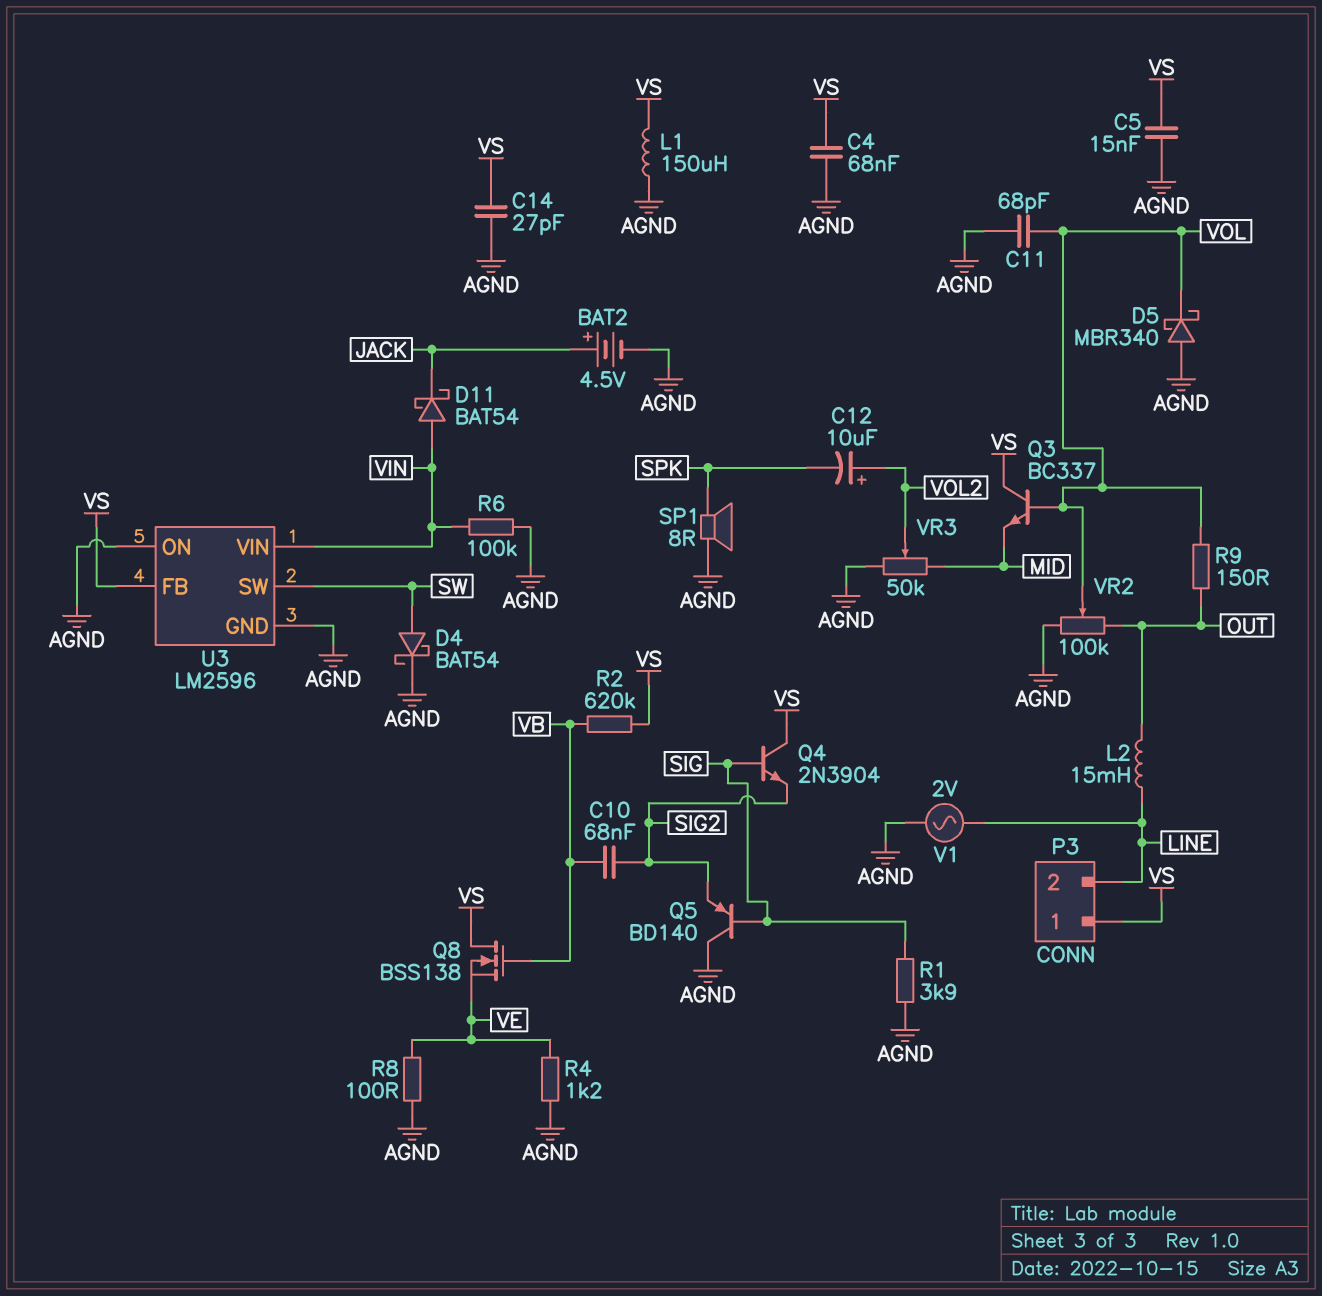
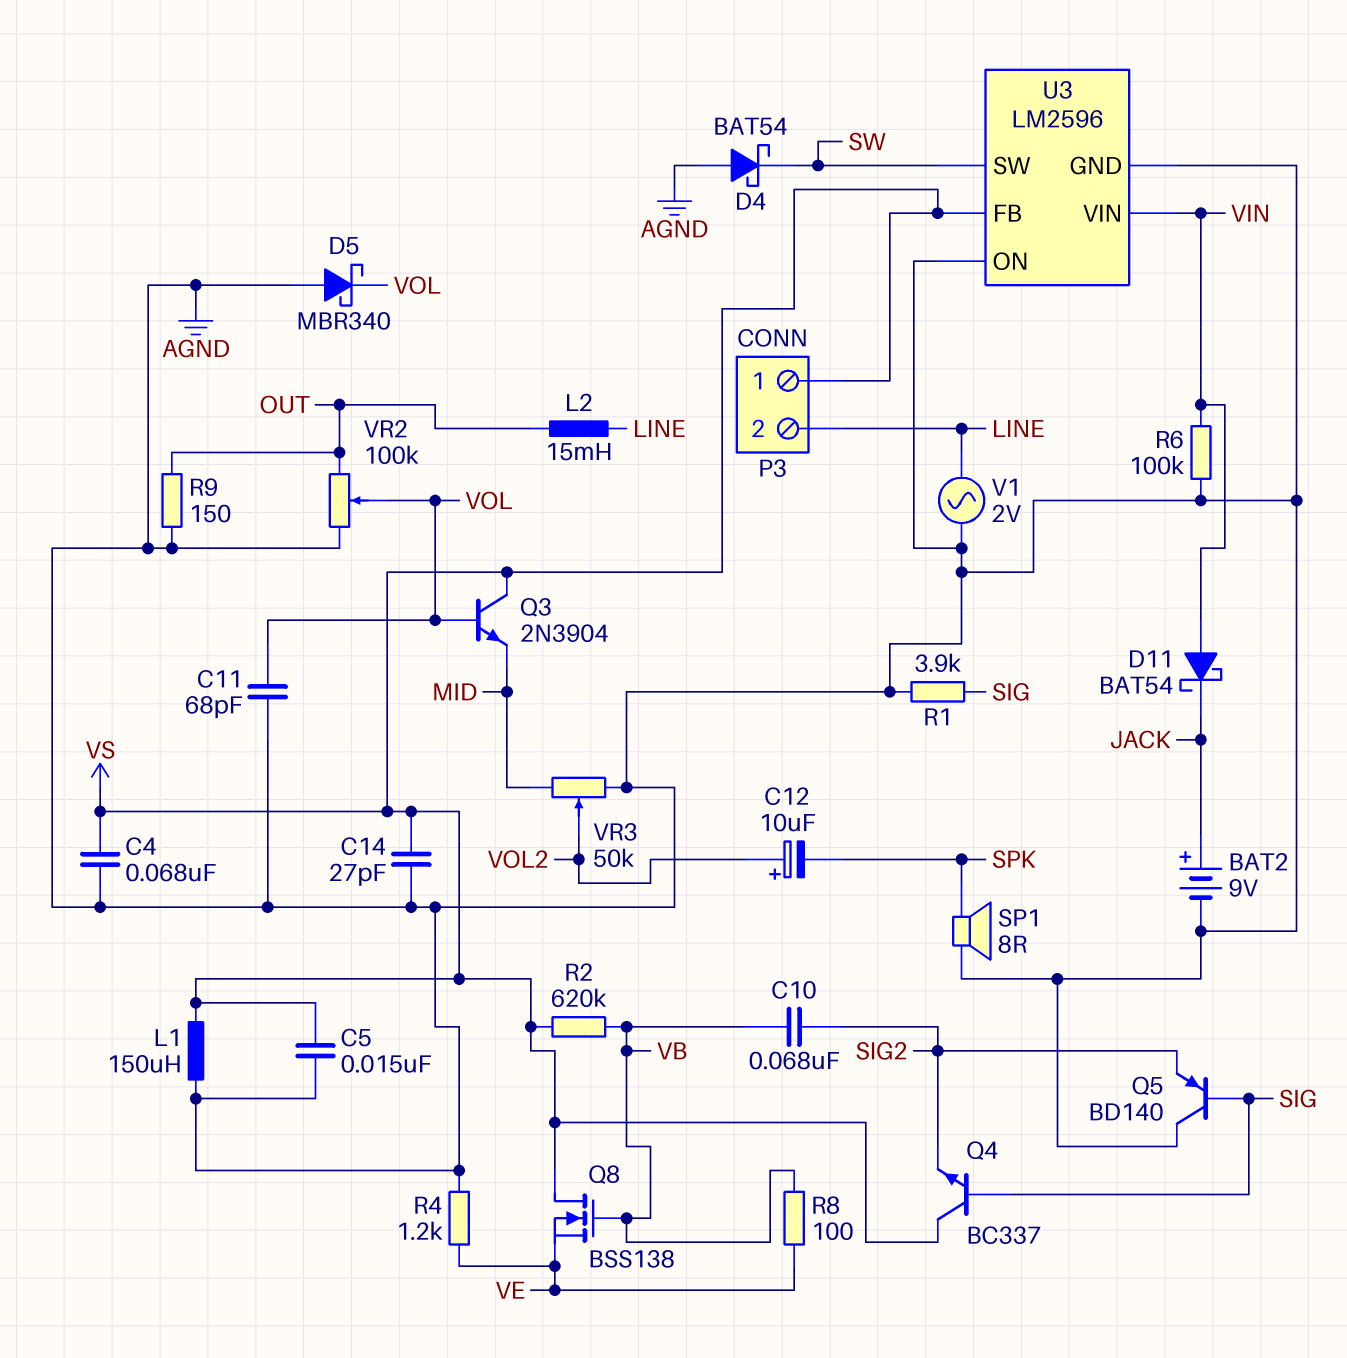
BAT2: 4.5V (plus JACK, minus AGND) -> 9V (plus JACK, minus AGND)
D4: schottky BAT54 (A SW, K AGND) -> schottky BAT54 (A AGND, K SW)
Q3: NPN BC337 (B VOL, C VS, E MID) -> NPN 2N3904 (B VOL, C VS, E MID)
Q4: NPN 2N3904 (B SIG, C VS, E SIG2) -> NPN BC337 (B SIG, C VS, E SIG2)
R8: 100 (AGND, VE) -> 100 (VB, VE)
R9: 150 (OUT, VOL) -> 150 (AGND, OUT)

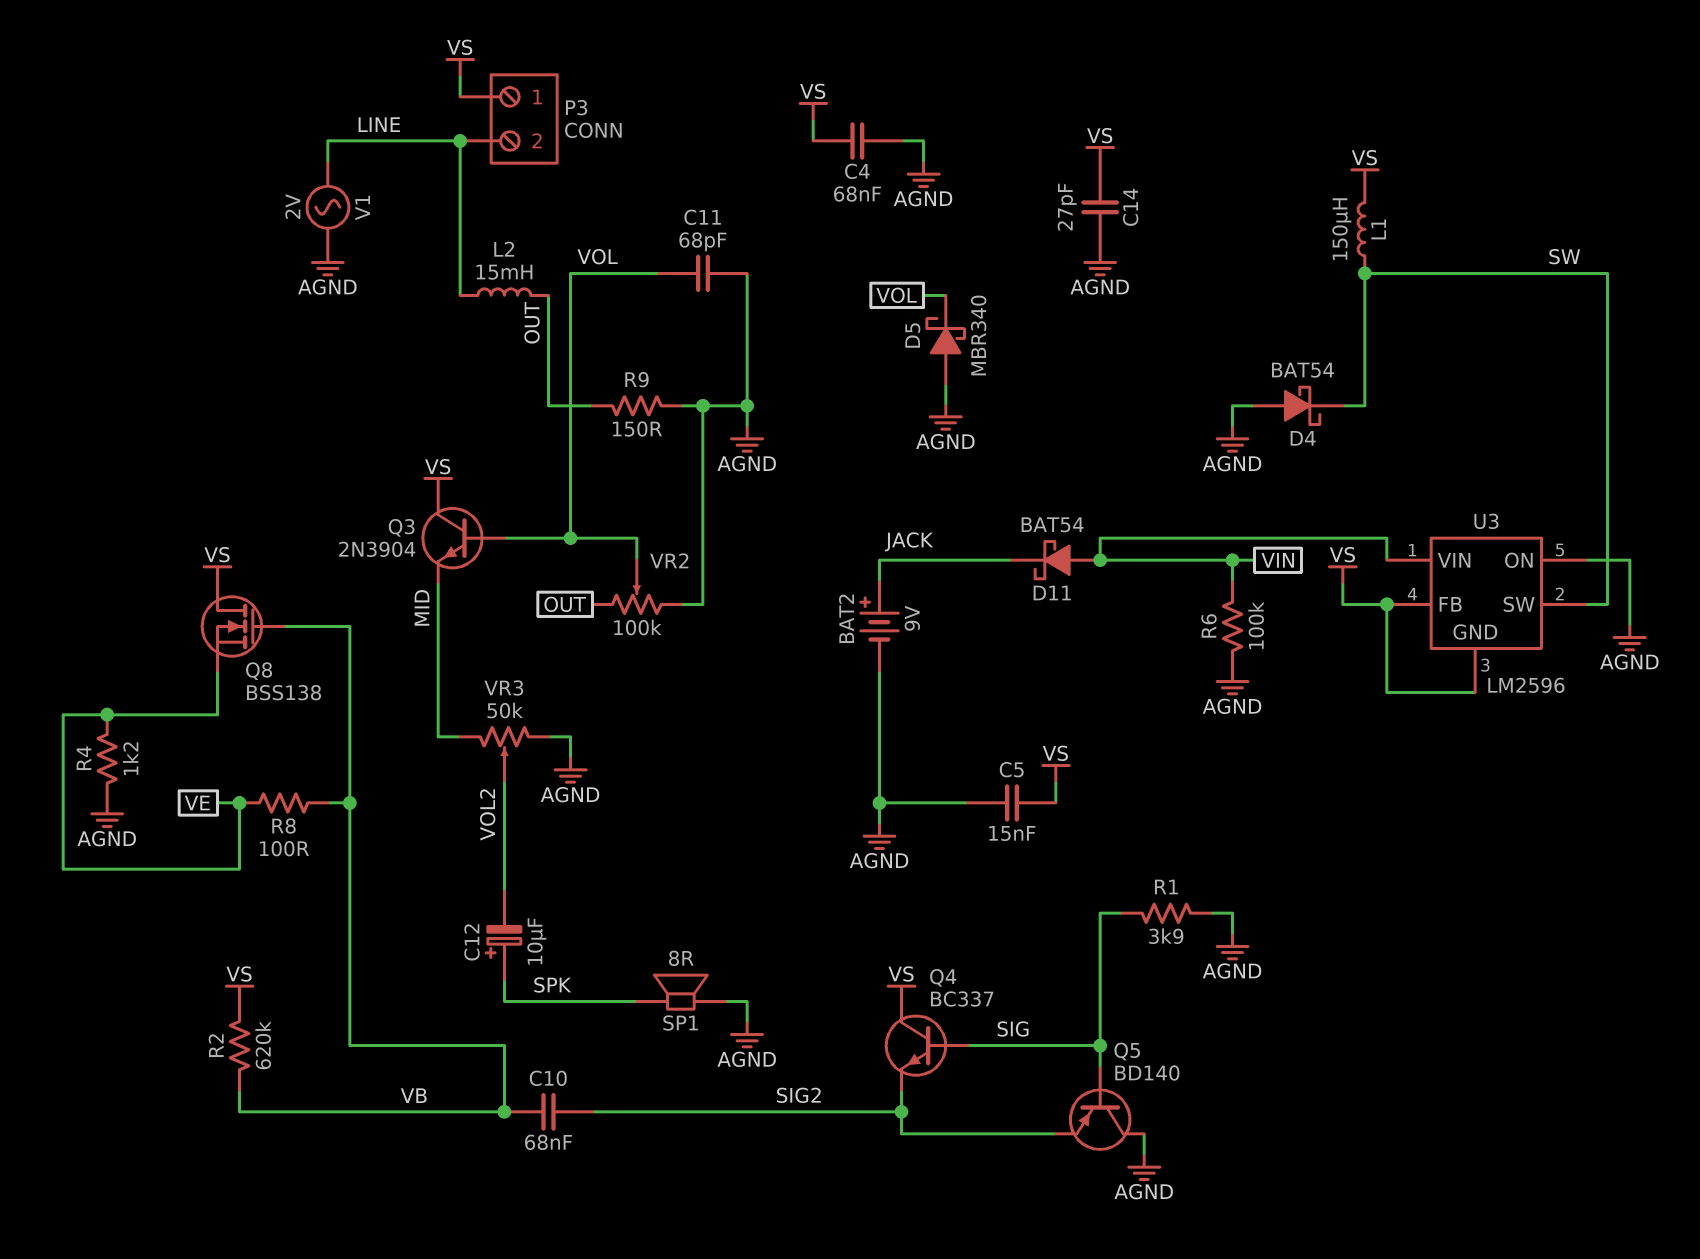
C12: 10uF (plus VOL2, minus SPK) -> 10uF (plus SPK, minus VOL2)
L1: 150uH (AGND, VS) -> 150uH (SW, VS)
U3 pin GND: AGND -> VS

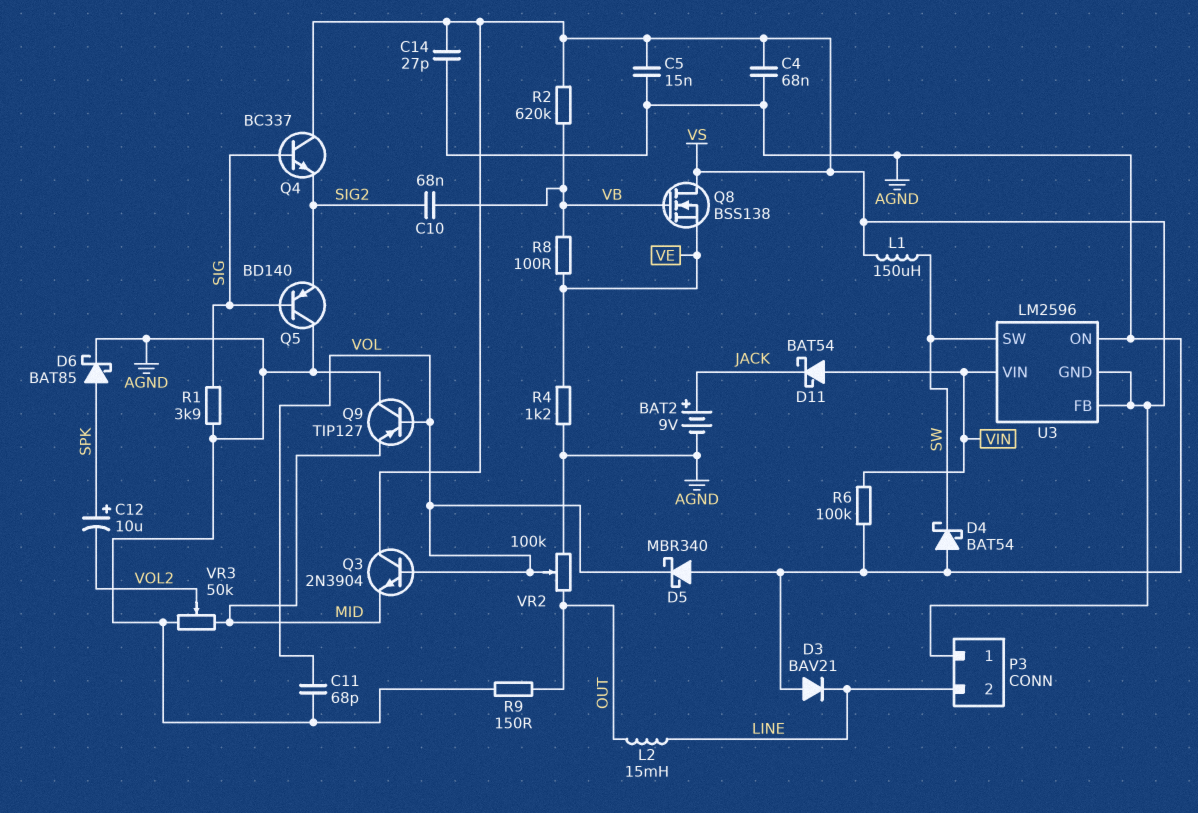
D3: none -> diode BAV21 (A AGND, K LINE)
D6: none -> schottky BAT85 (A SPK, K AGND)
Q9: none -> PNP TIP127 (B VOL, C AGND, E MID)
SP1: speaker 8R (AGND, SPK) -> none
V1: AC 2V (AGND, LINE) -> none

